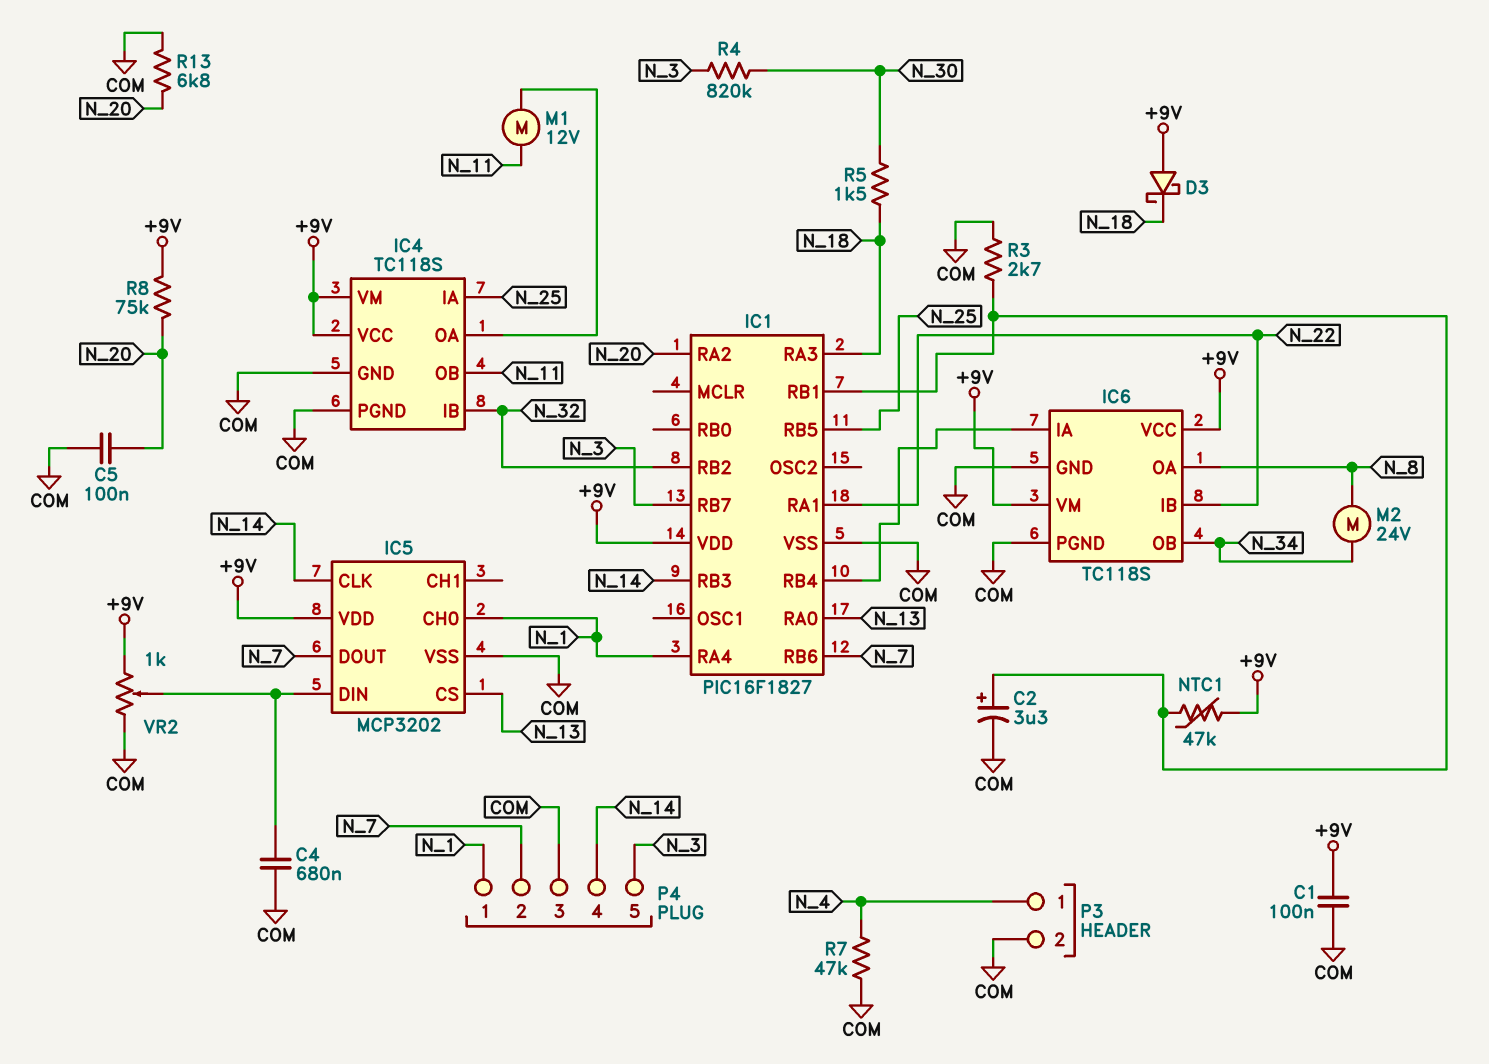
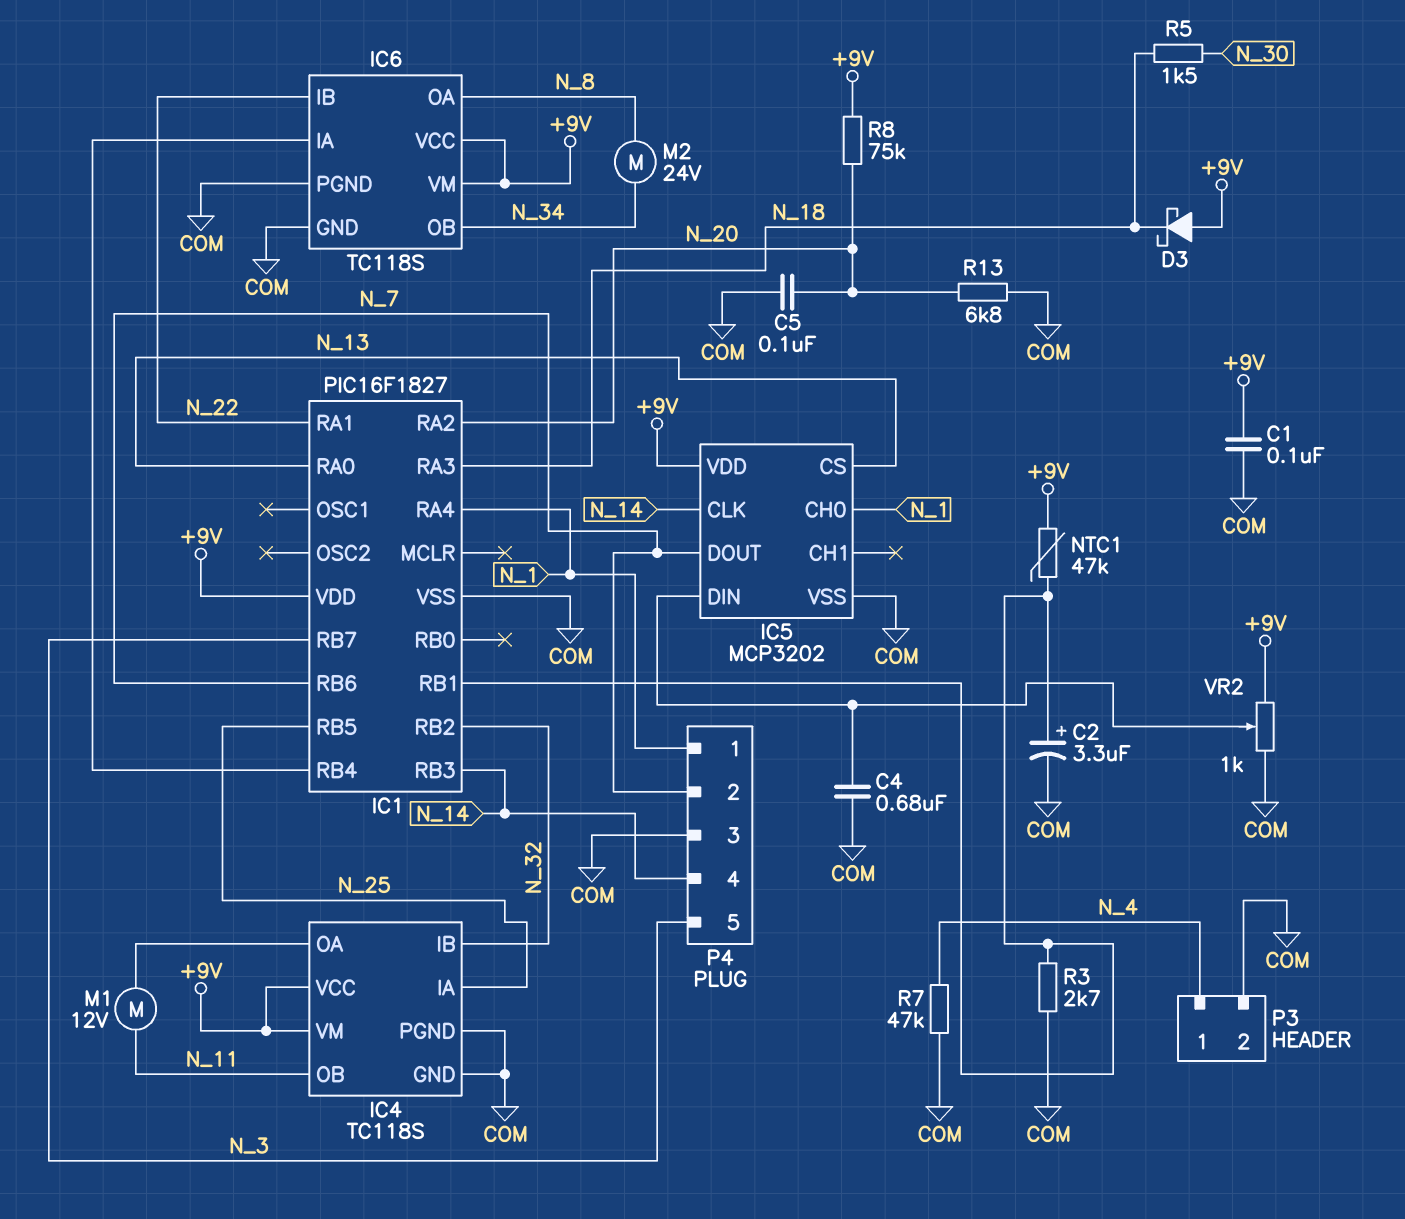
R4: 820k (N_3, N_30) -> none

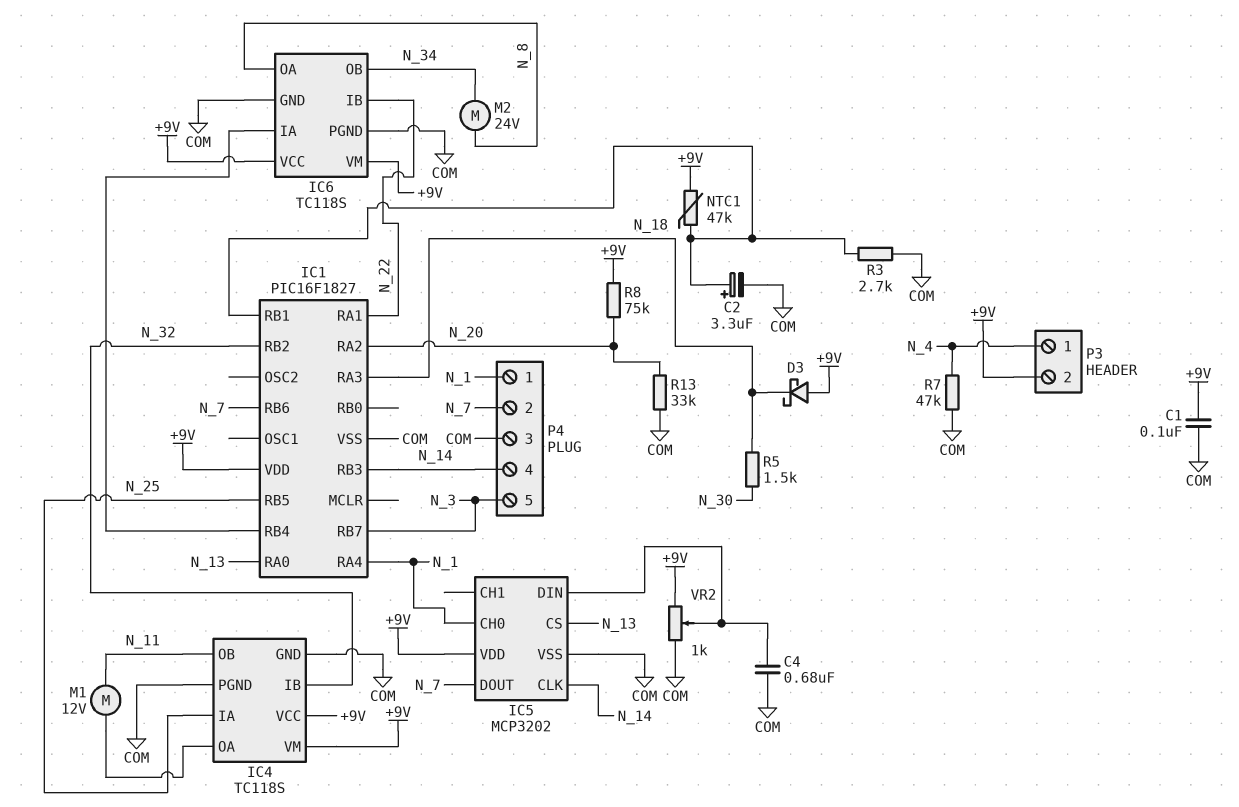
C5: 100nF (COM, N_20) -> none
P3 pin 2: COM -> +9V
R13: 6.8k (COM, N_20) -> 33k (COM, N_20)

